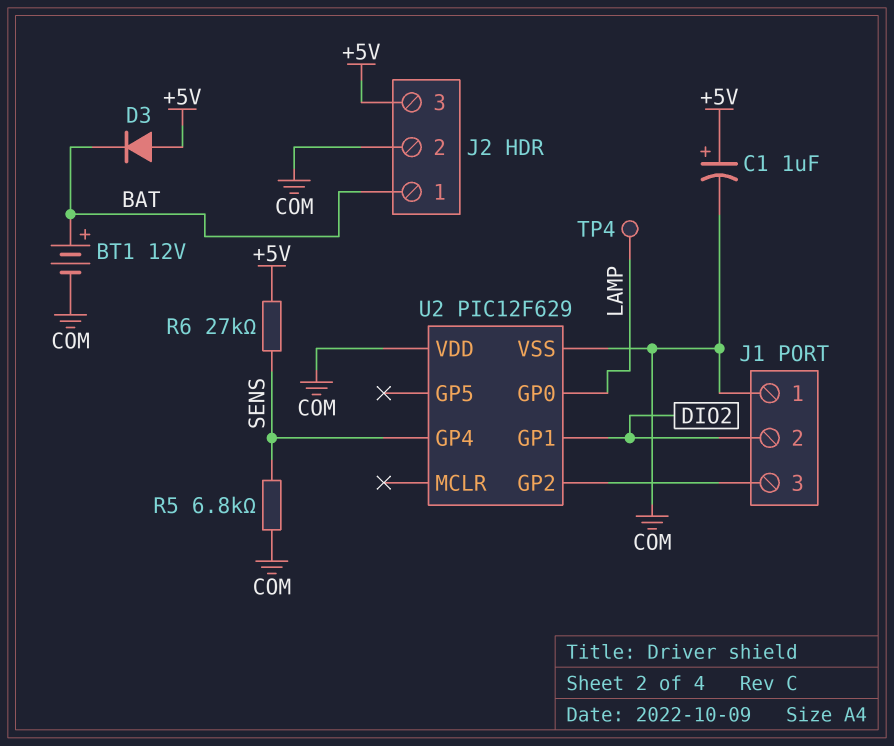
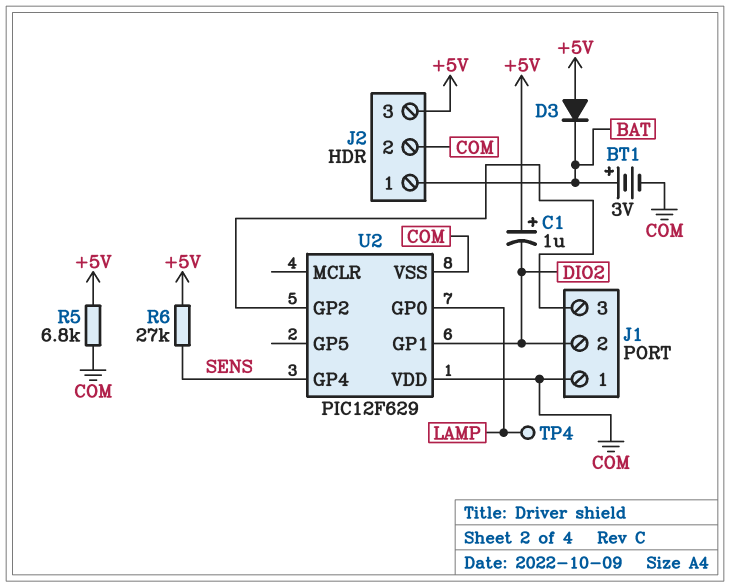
BT1: 12V (plus BAT, minus COM) -> 3V (plus BAT, minus COM)
C1: 1uF (plus +5V, minus COM) -> 1uF (plus +5V, minus DIO2)
R5: 6.8k (COM, SENS) -> 6.8k (+5V, COM)

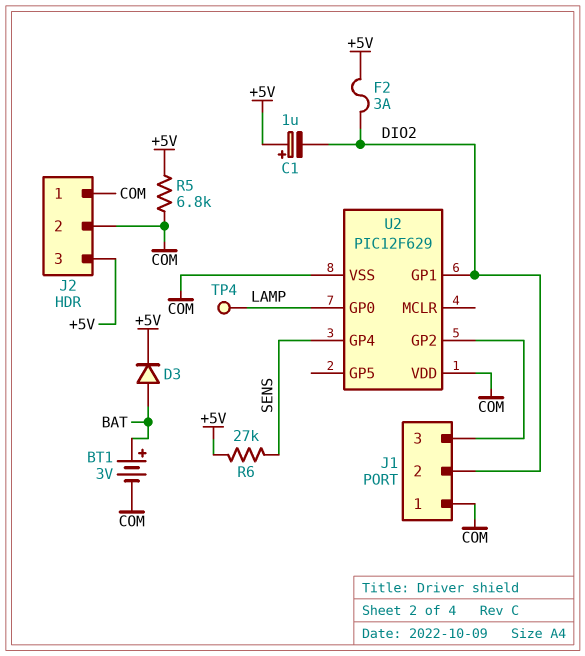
D3: diode (A +5V, K BAT) -> diode (A BAT, K +5V)
F2: none -> 3A (+5V, DIO2)
J2 pin 1: BAT -> COM

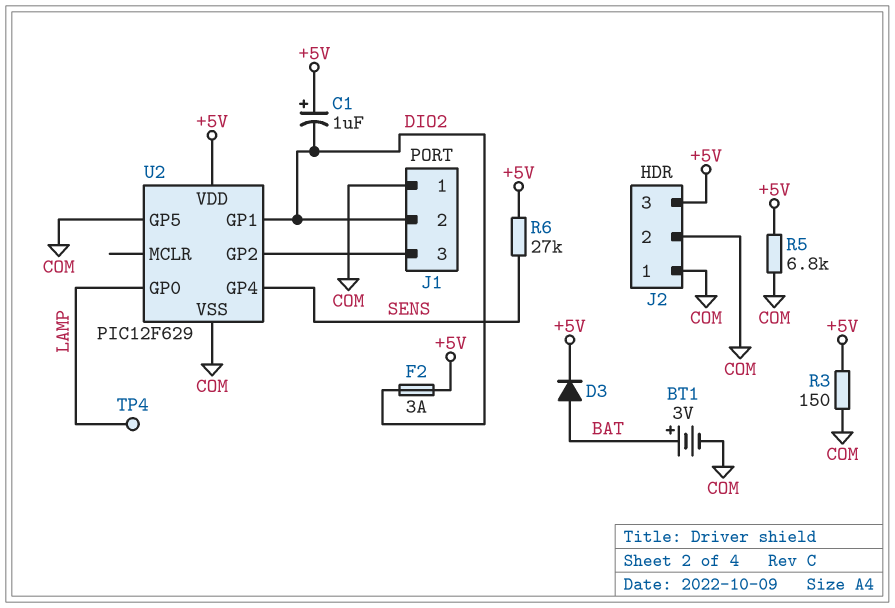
R3: none -> 150 (+5V, COM)
U2 pin GP5: none -> COM
U2 pin VDD: COM -> +5V

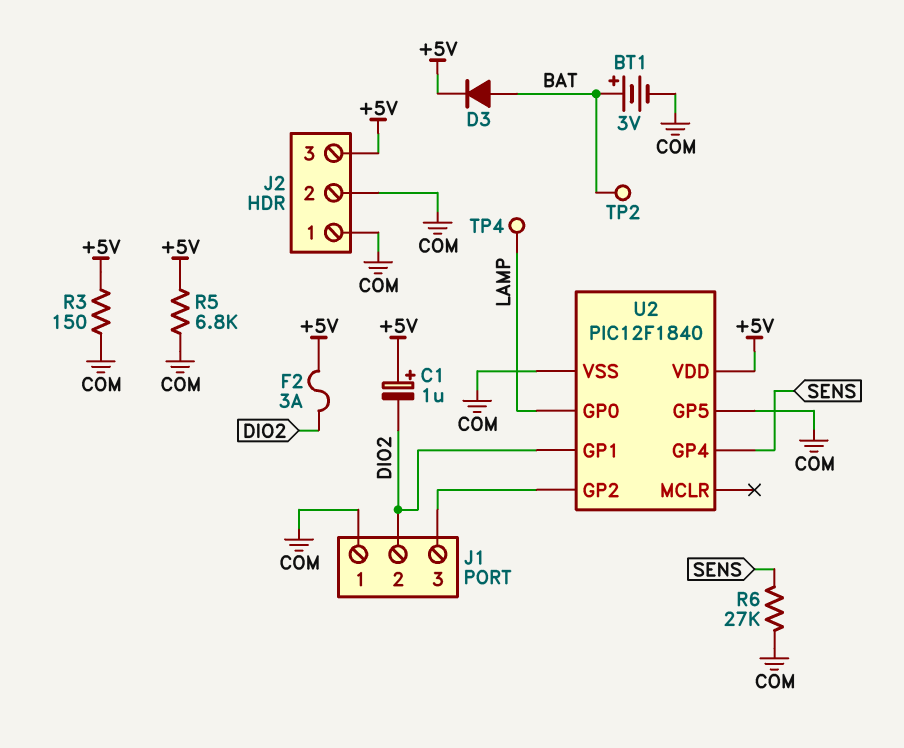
R6: 27k (+5V, SENS) -> 27k (COM, SENS)
TP2: none -> test point (BAT)
U2: PIC12F629 -> PIC12F1840

